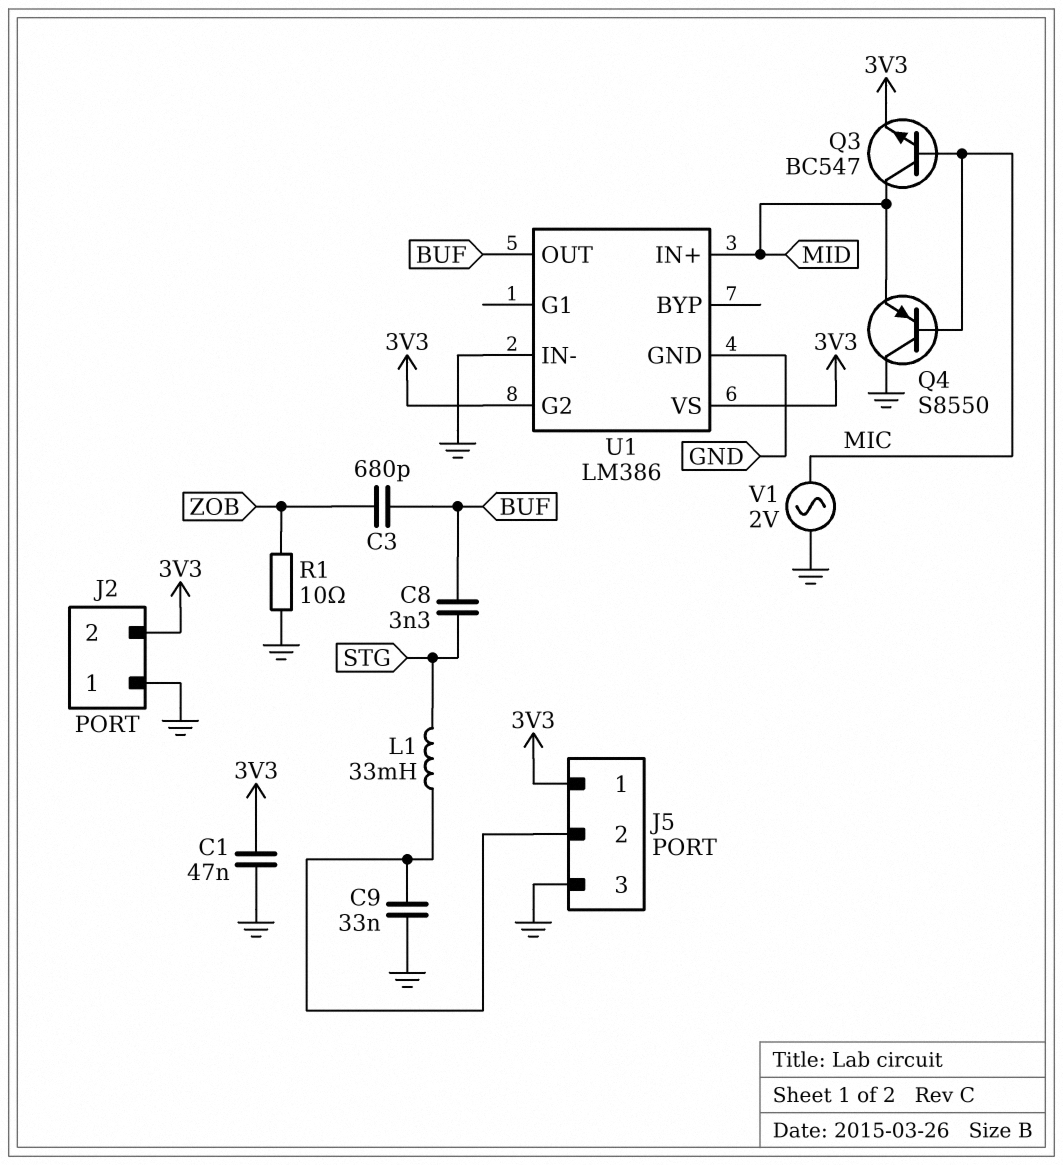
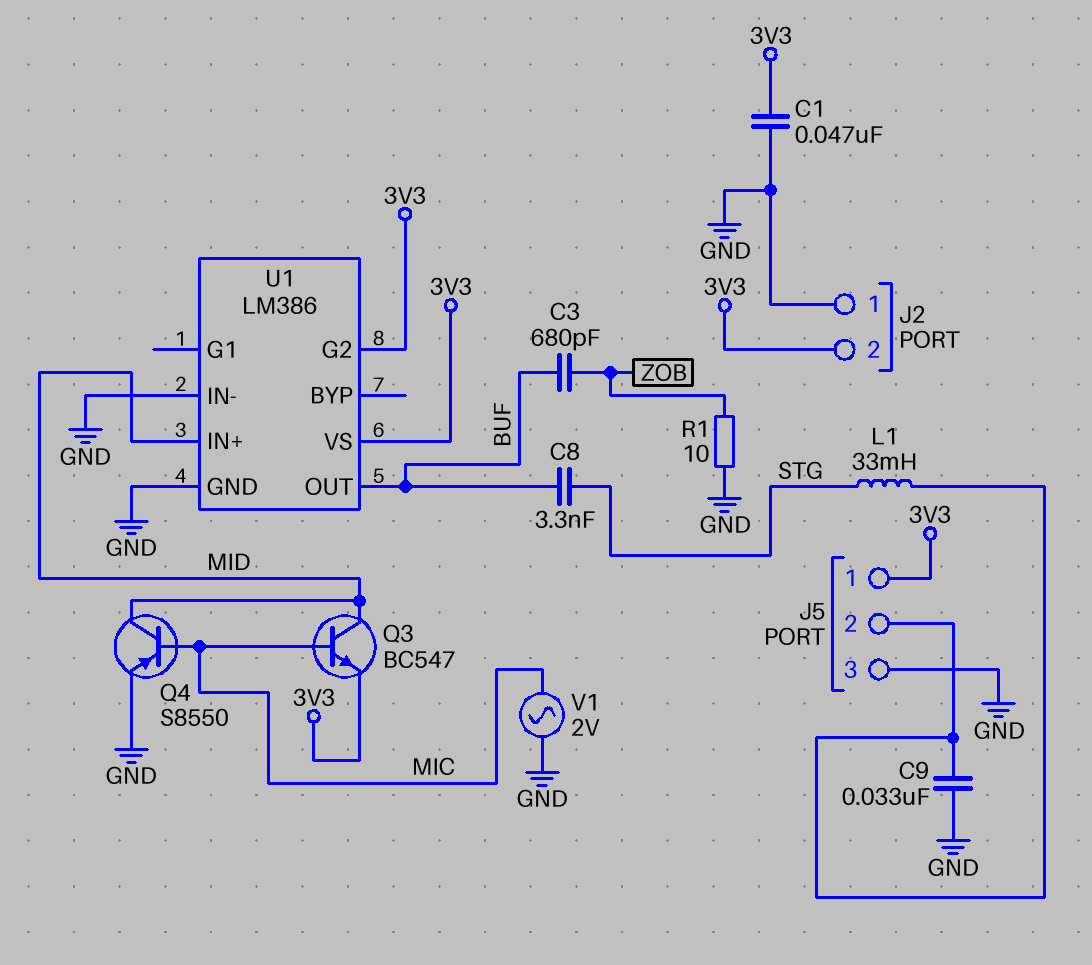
Q4: PNP S8550 (B MIC, C GND, E MID) -> PNP S8550 (B MIC, C MID, E GND)

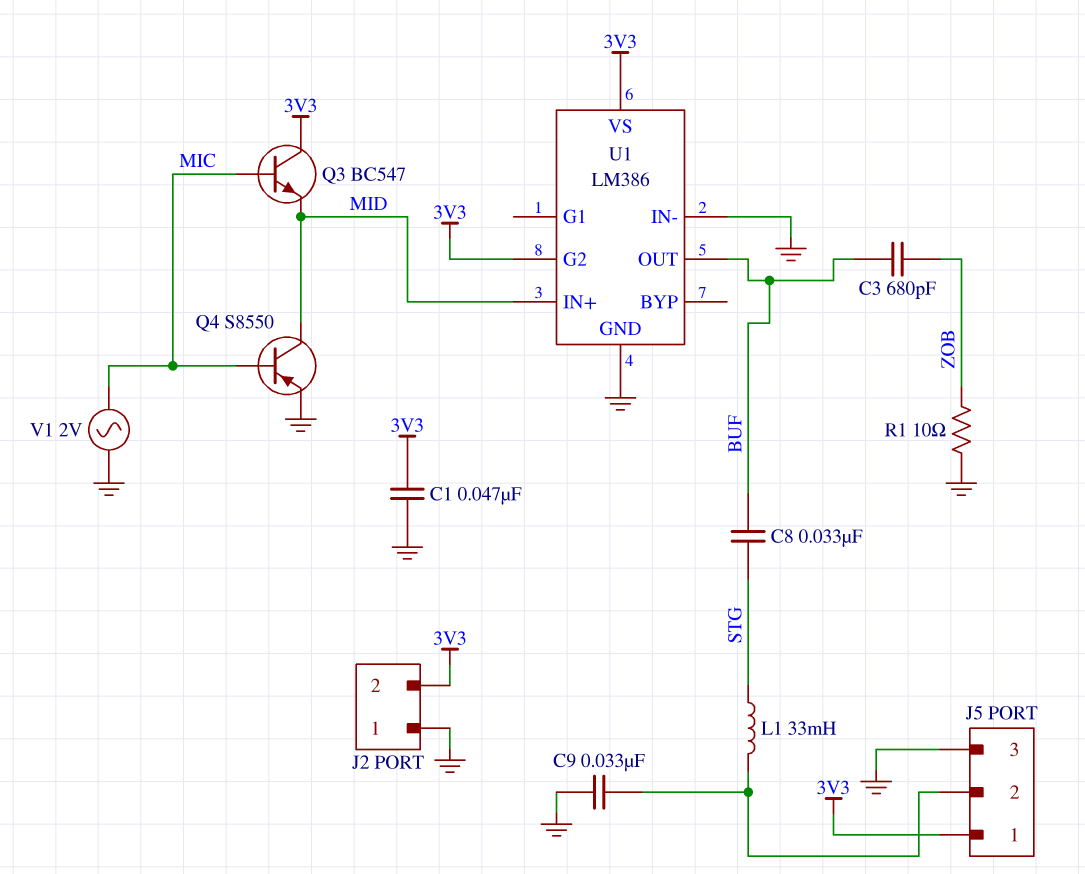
C8: 3.3nF (BUF, STG) -> 33nF (BUF, STG)
Q3: NPN BC547 (B MIC, C MID, E 3V3) -> NPN BC547 (B MIC, C 3V3, E MID)

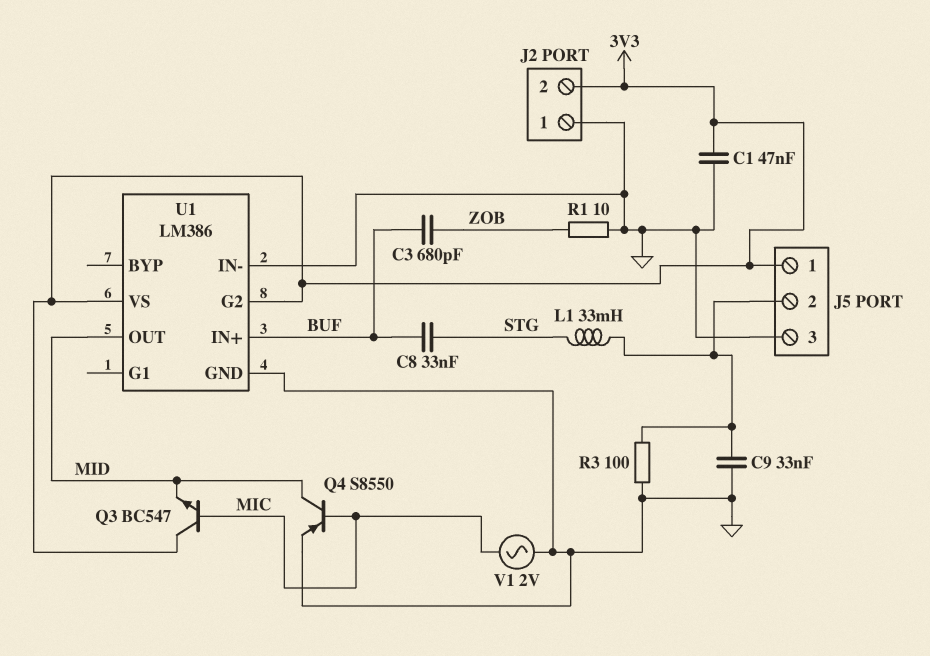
R3: none -> 100 (GND, J5/2)
U1 pin IN+: MID -> BUF
U1 pin OUT: BUF -> MID

